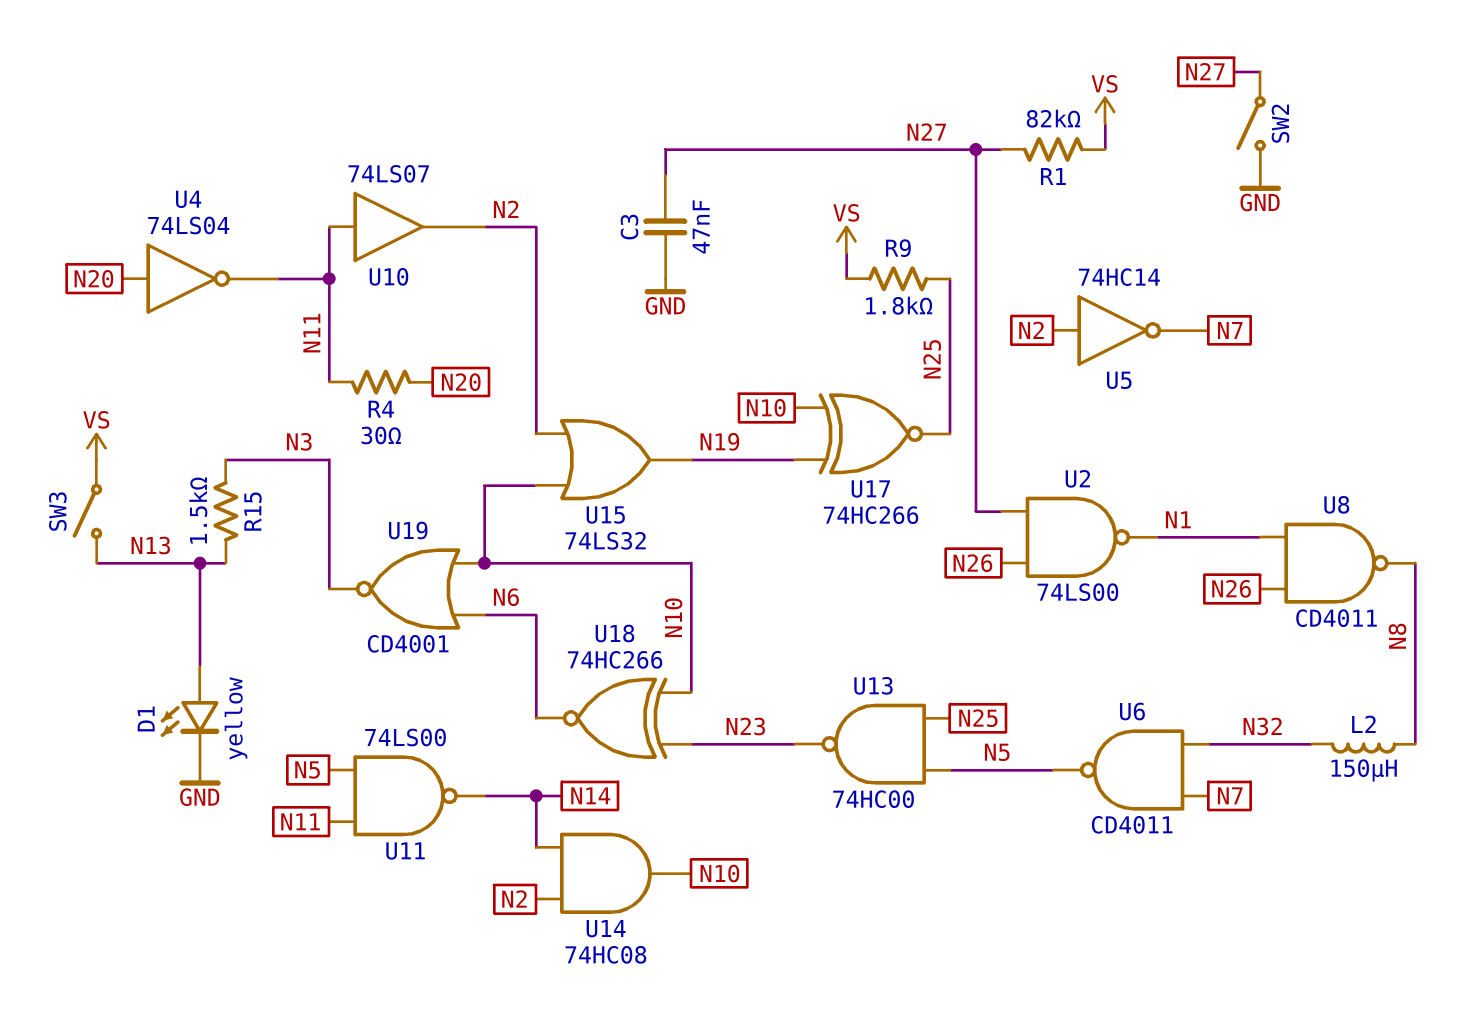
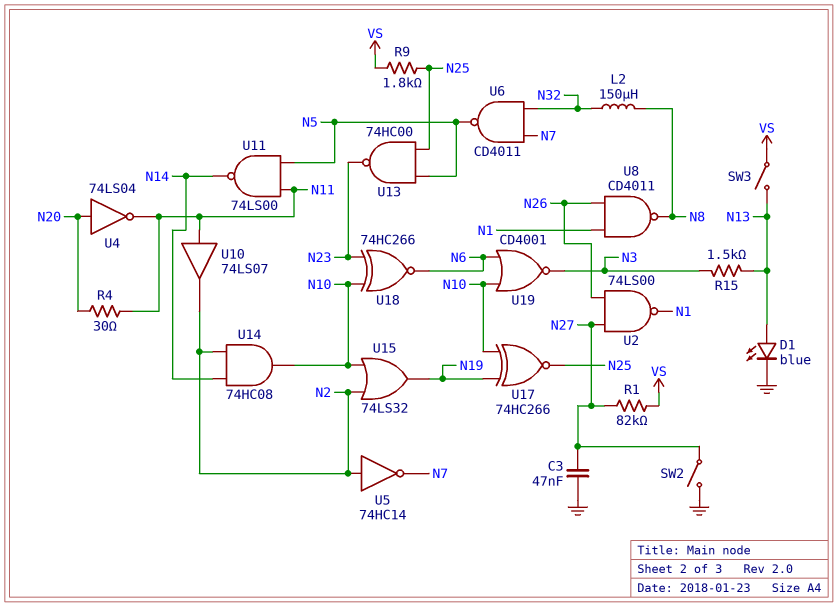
D1: LED yellow (A N13, K GND) -> LED blue (A N13, K GND)

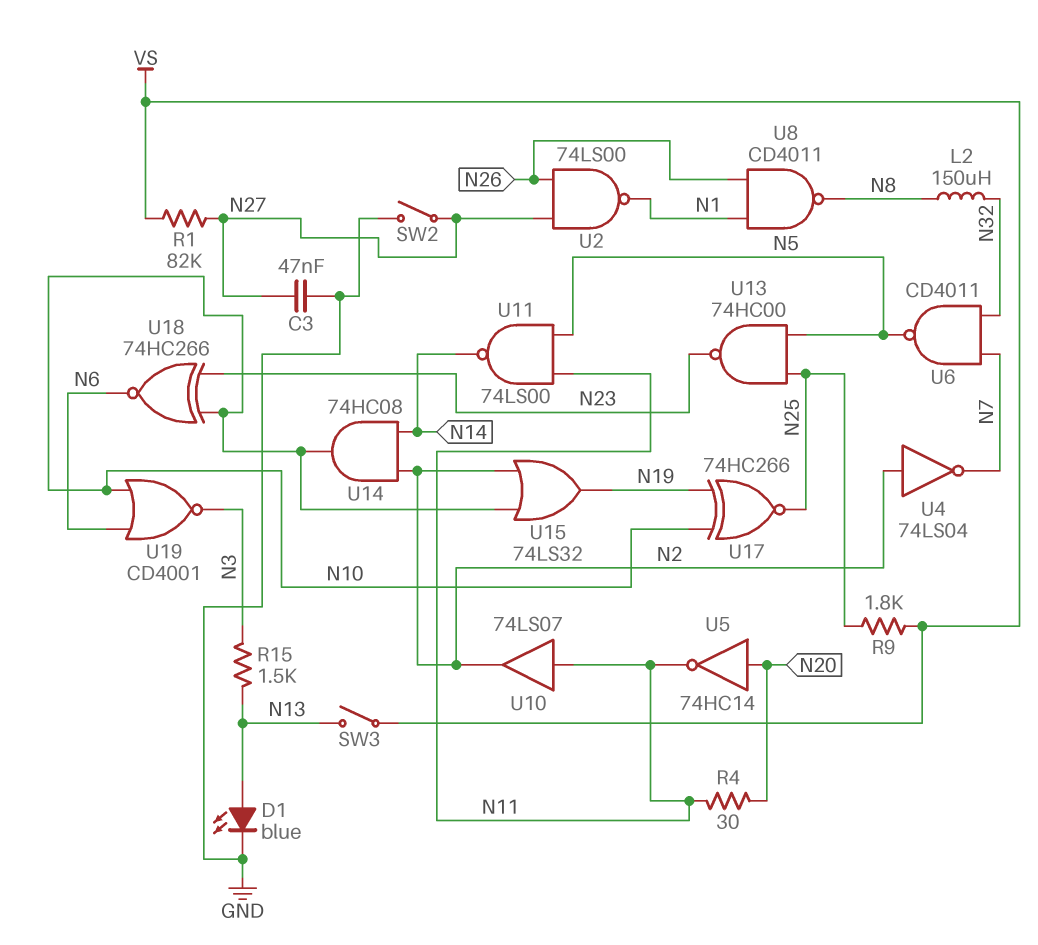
U4: NOT 74LS04 (in N20, out N11) -> NOT 74LS04 (in N2, out N7)
U5: NOT 74HC14 (in N2, out N7) -> NOT 74HC14 (in N20, out N11)

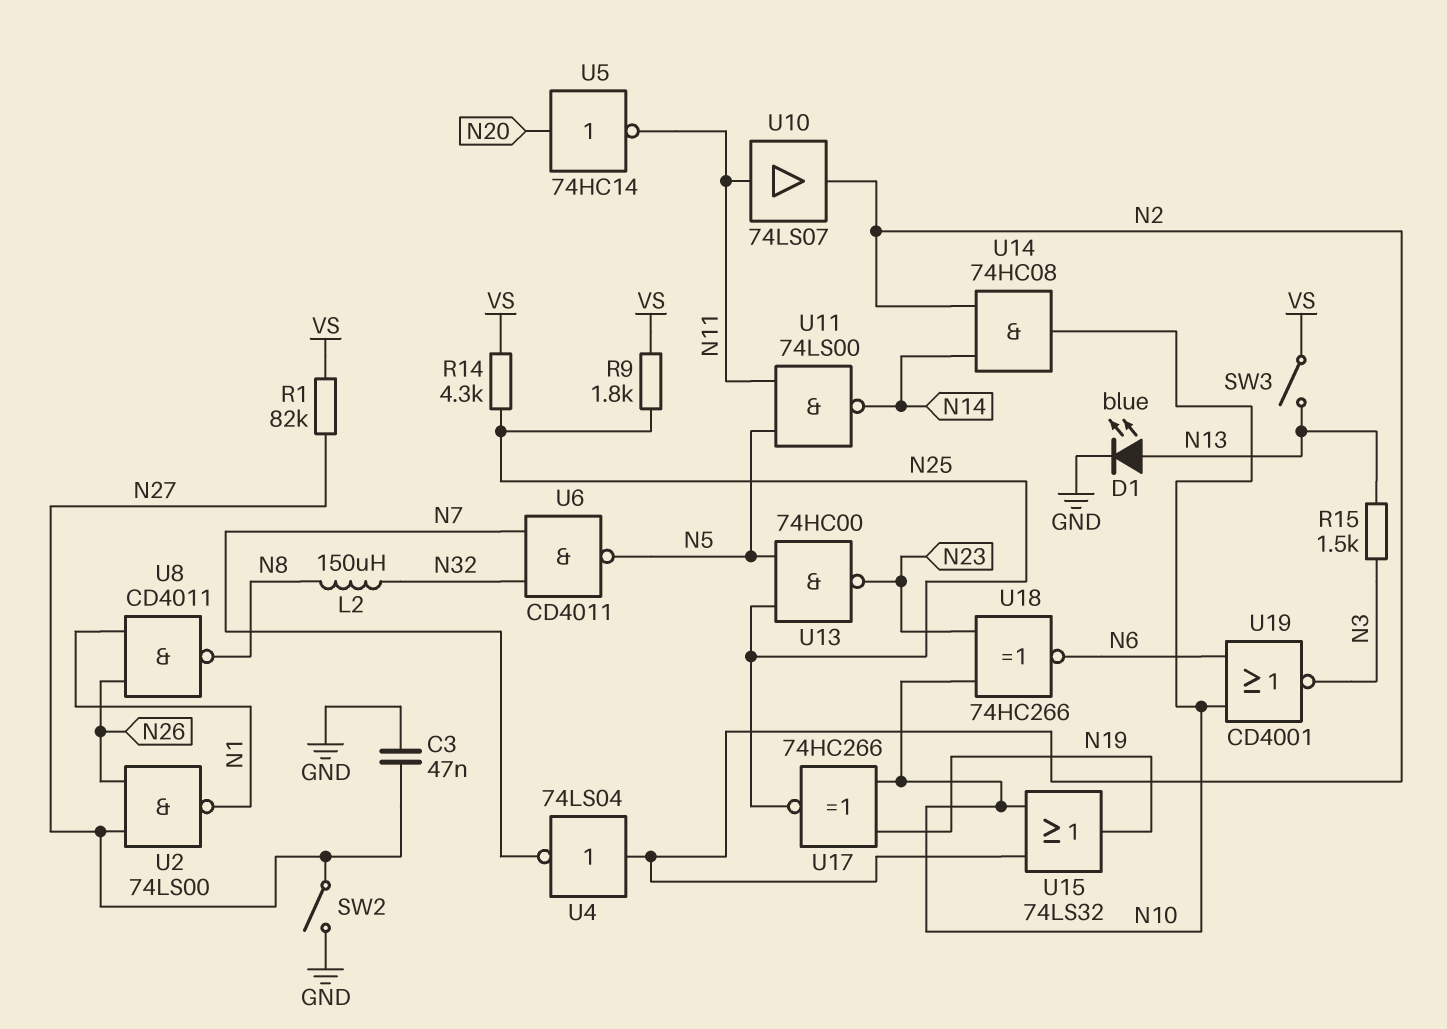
R4: 30 (N11, N20) -> none
R14: none -> 4.3k (N25, VS)

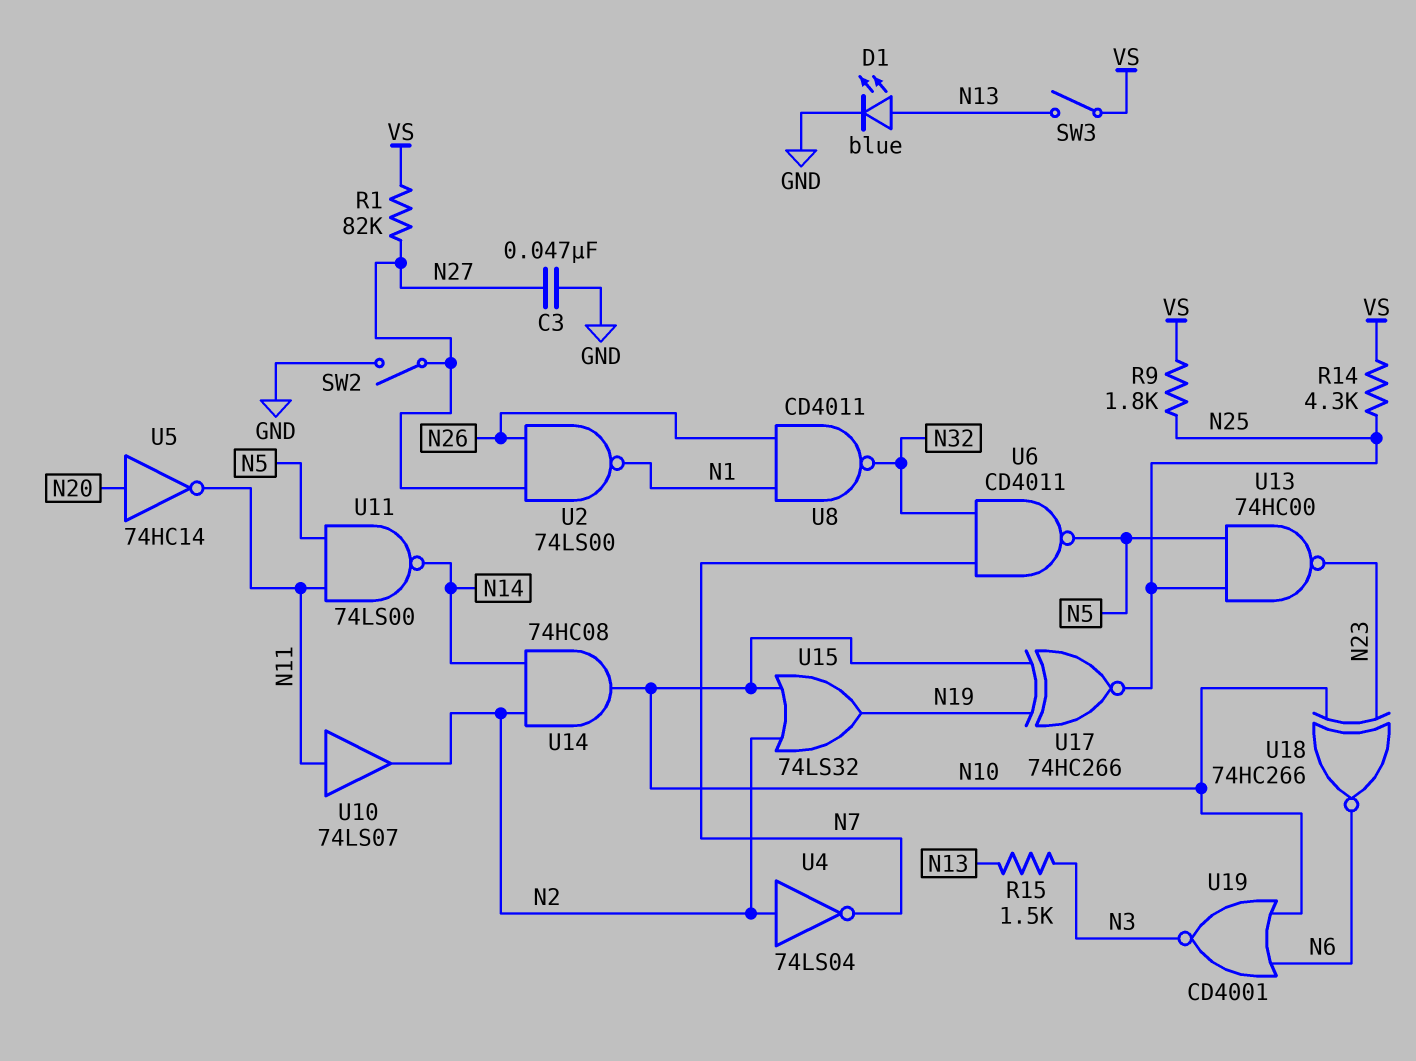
L2: 150uH (N8, N32) -> none
U8: NAND CD4011 (in N1, in N26, out N8) -> NAND CD4011 (in N1, in N26, out N32)

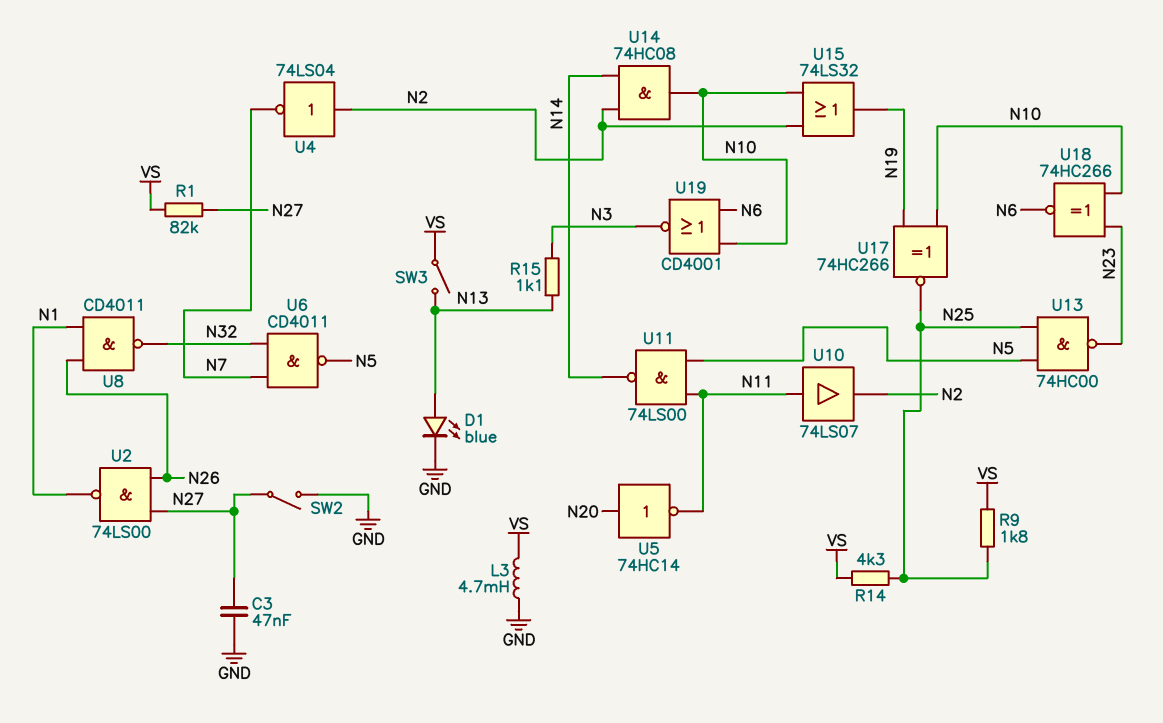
L3: none -> 4.7mH (GND, VS)
R15: 1.5k (N3, N13) -> 1.1k (N3, N13)

